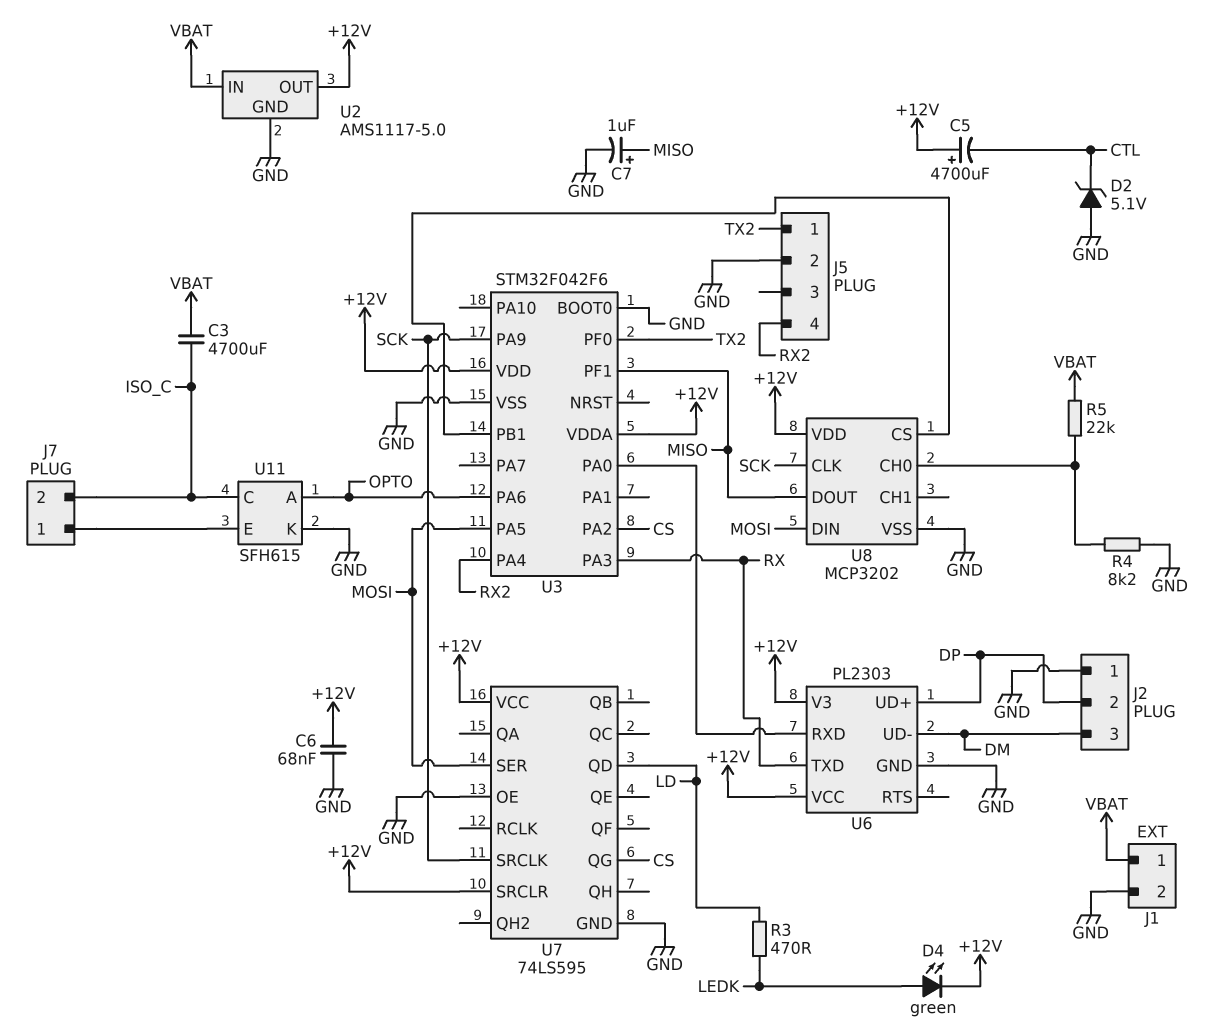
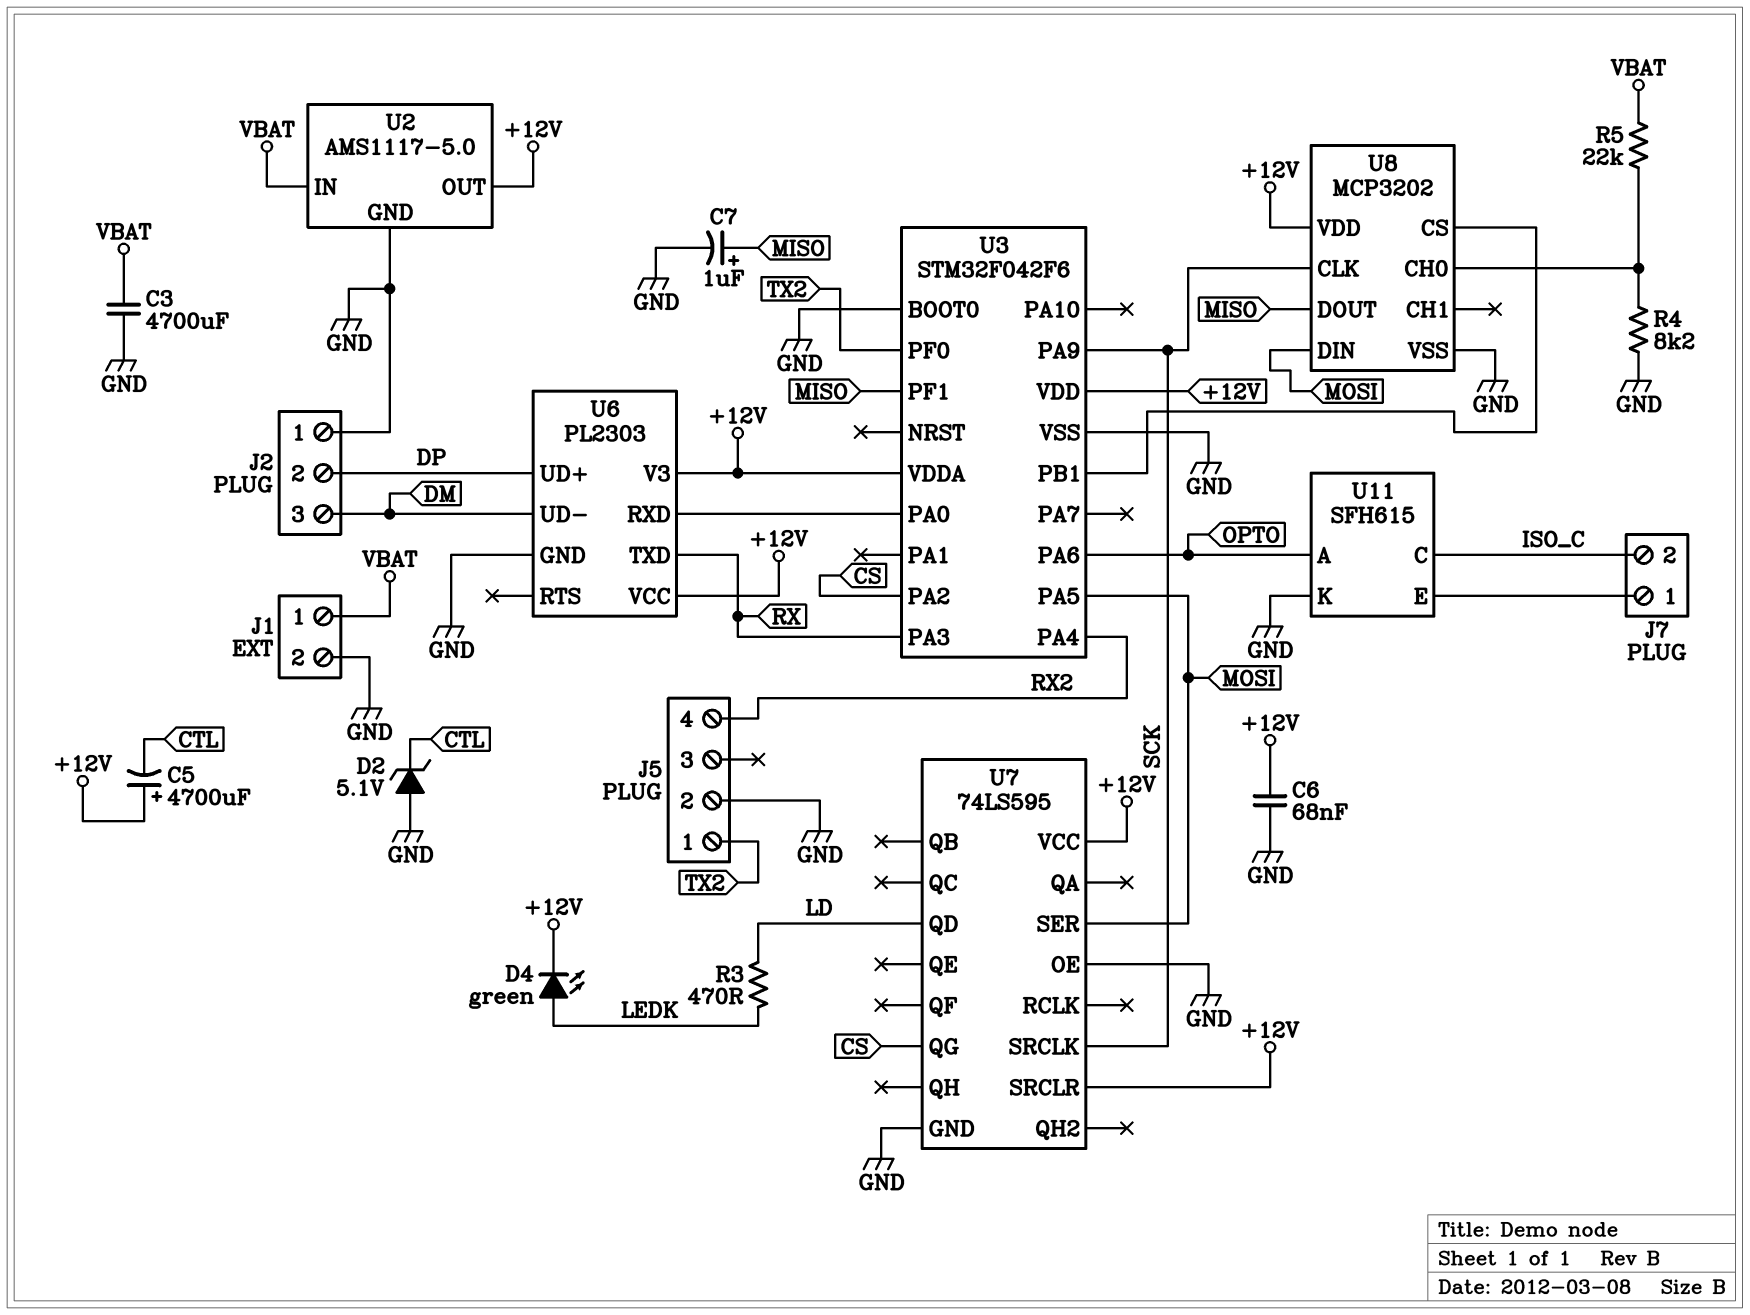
C3: 4700uF (ISO_C, VBAT) -> 4700uF (GND, VBAT)

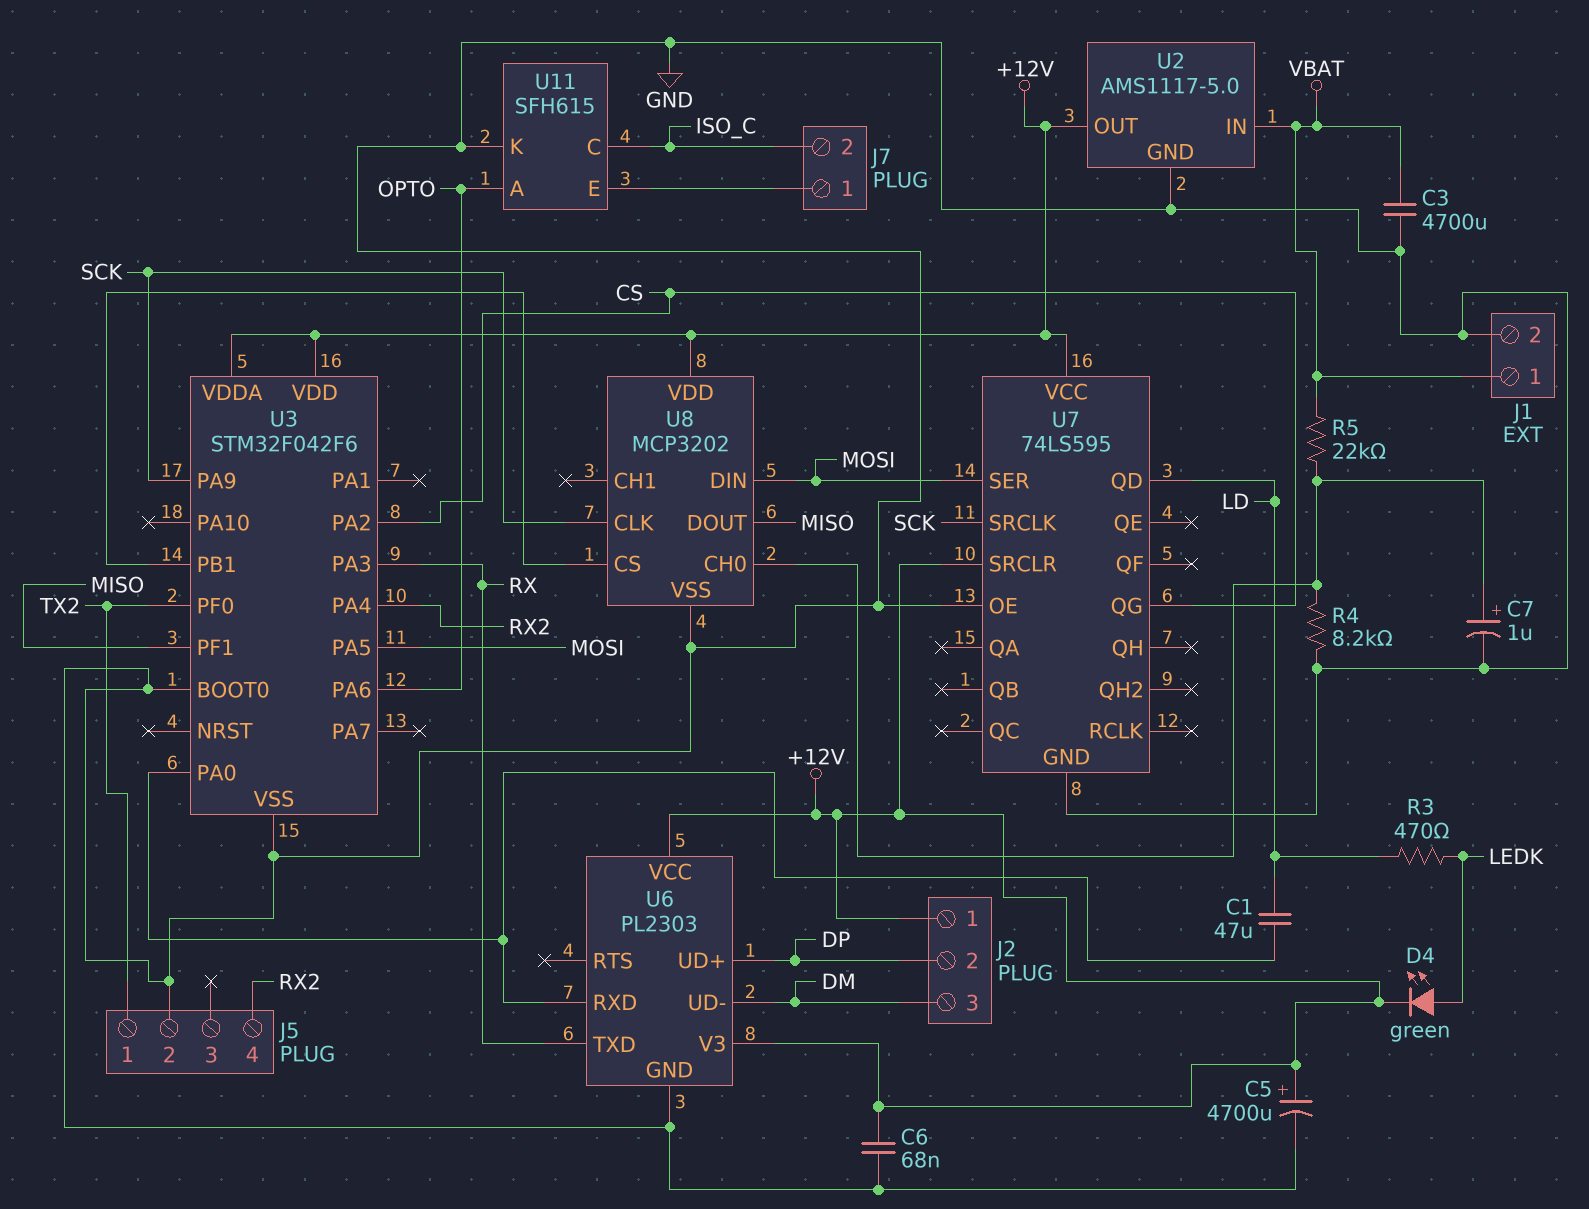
C1: none -> 47uF (LD, U3/PA0)
C5: 4700uF (plus +12V, minus CTL) -> 4700uF (plus +12V, minus GND)
C7: 1uF (plus MISO, minus GND) -> 1uF (plus U8/CH0, minus GND)
D2: zener 5.1V (A GND, K CTL) -> none
J2 pin 1: GND -> +12V

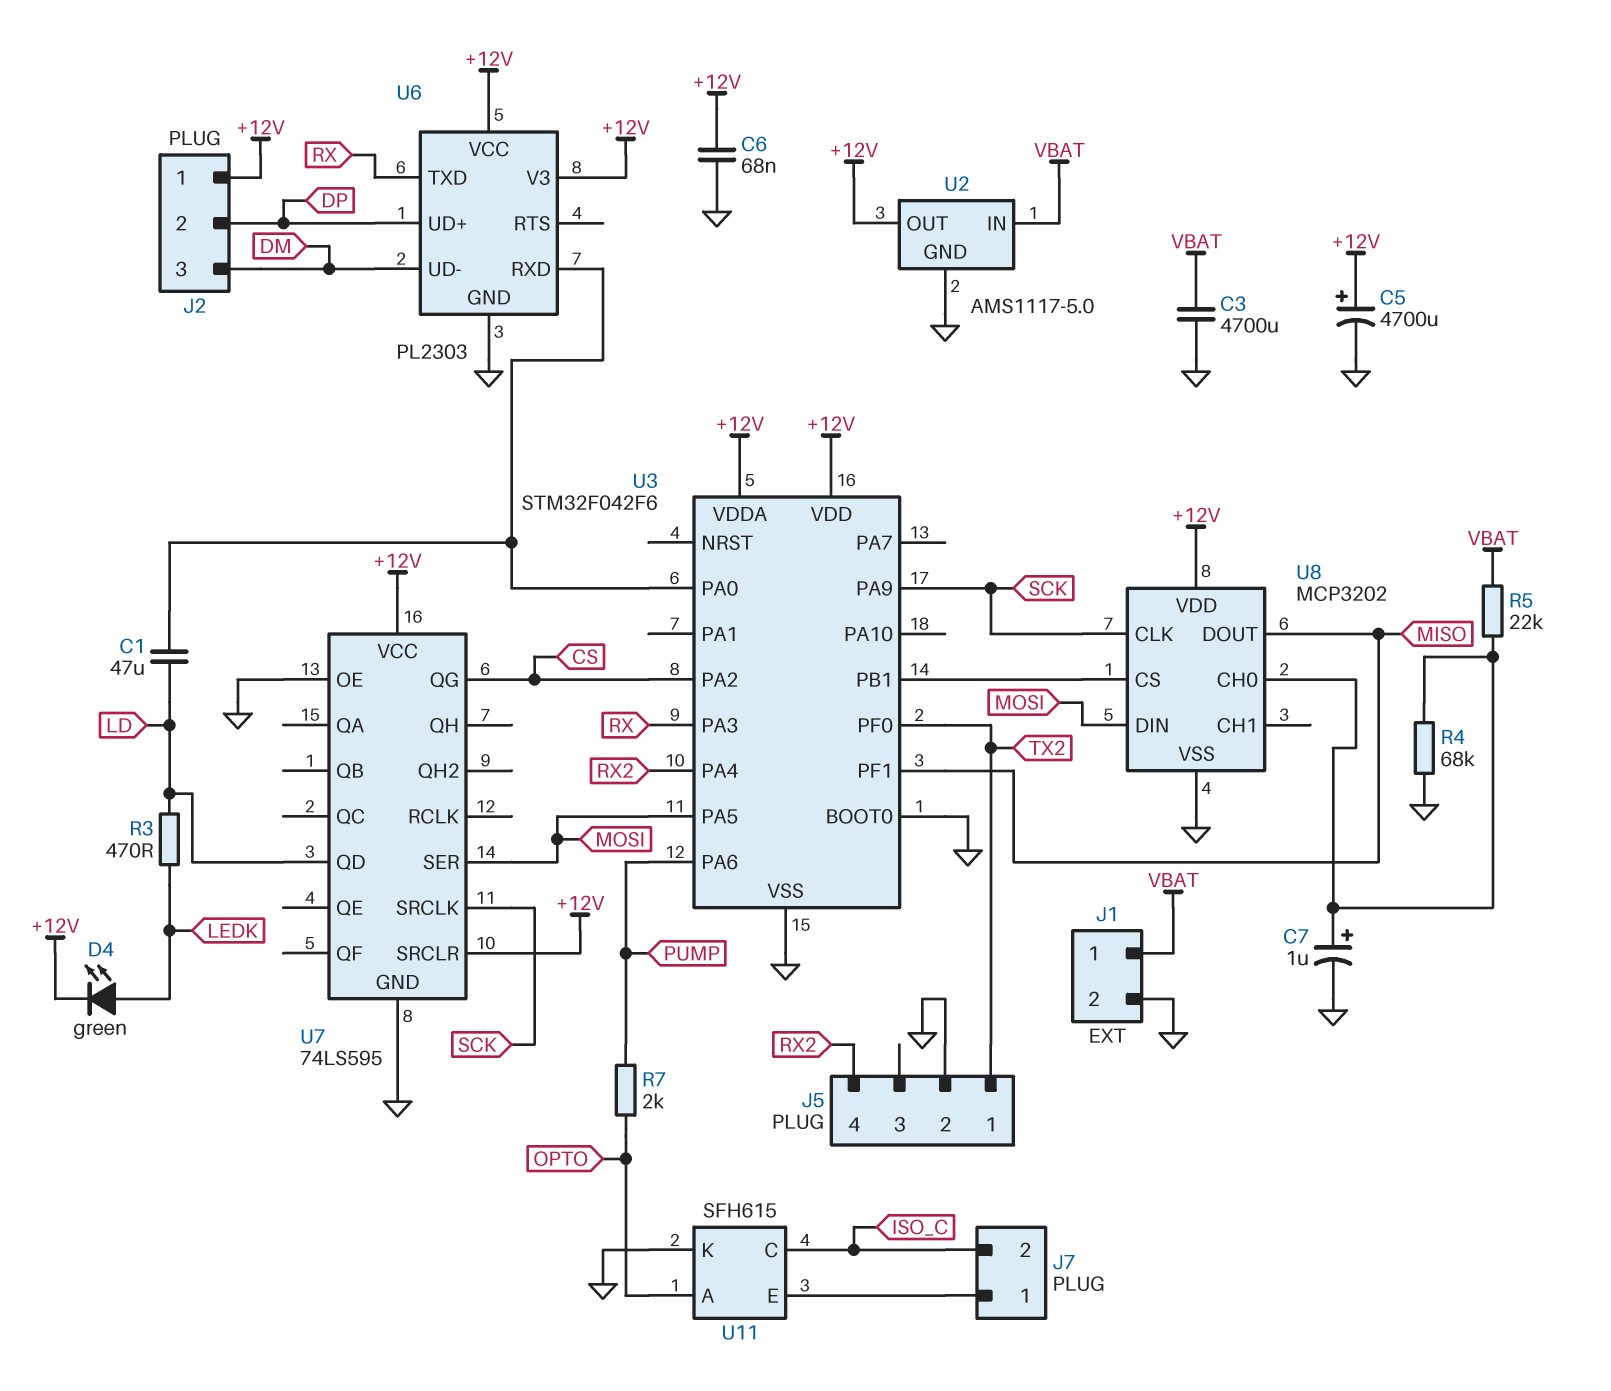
R4: 8.2k (GND, U8/CH0) -> 68k (GND, U8/CH0)
R7: none -> 2k (OPTO, PUMP)
U3 pin PA6: OPTO -> PUMP

